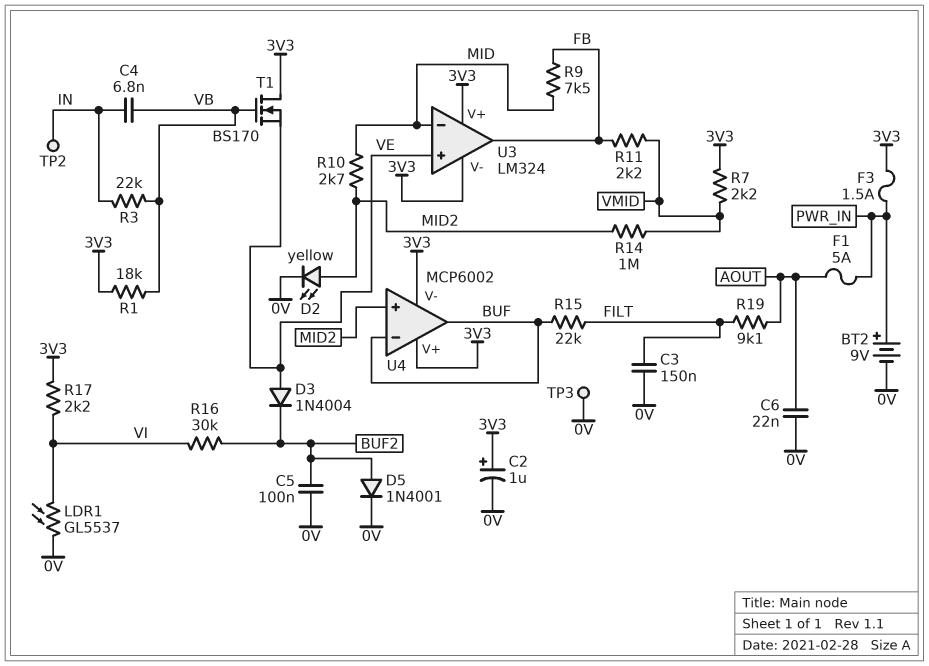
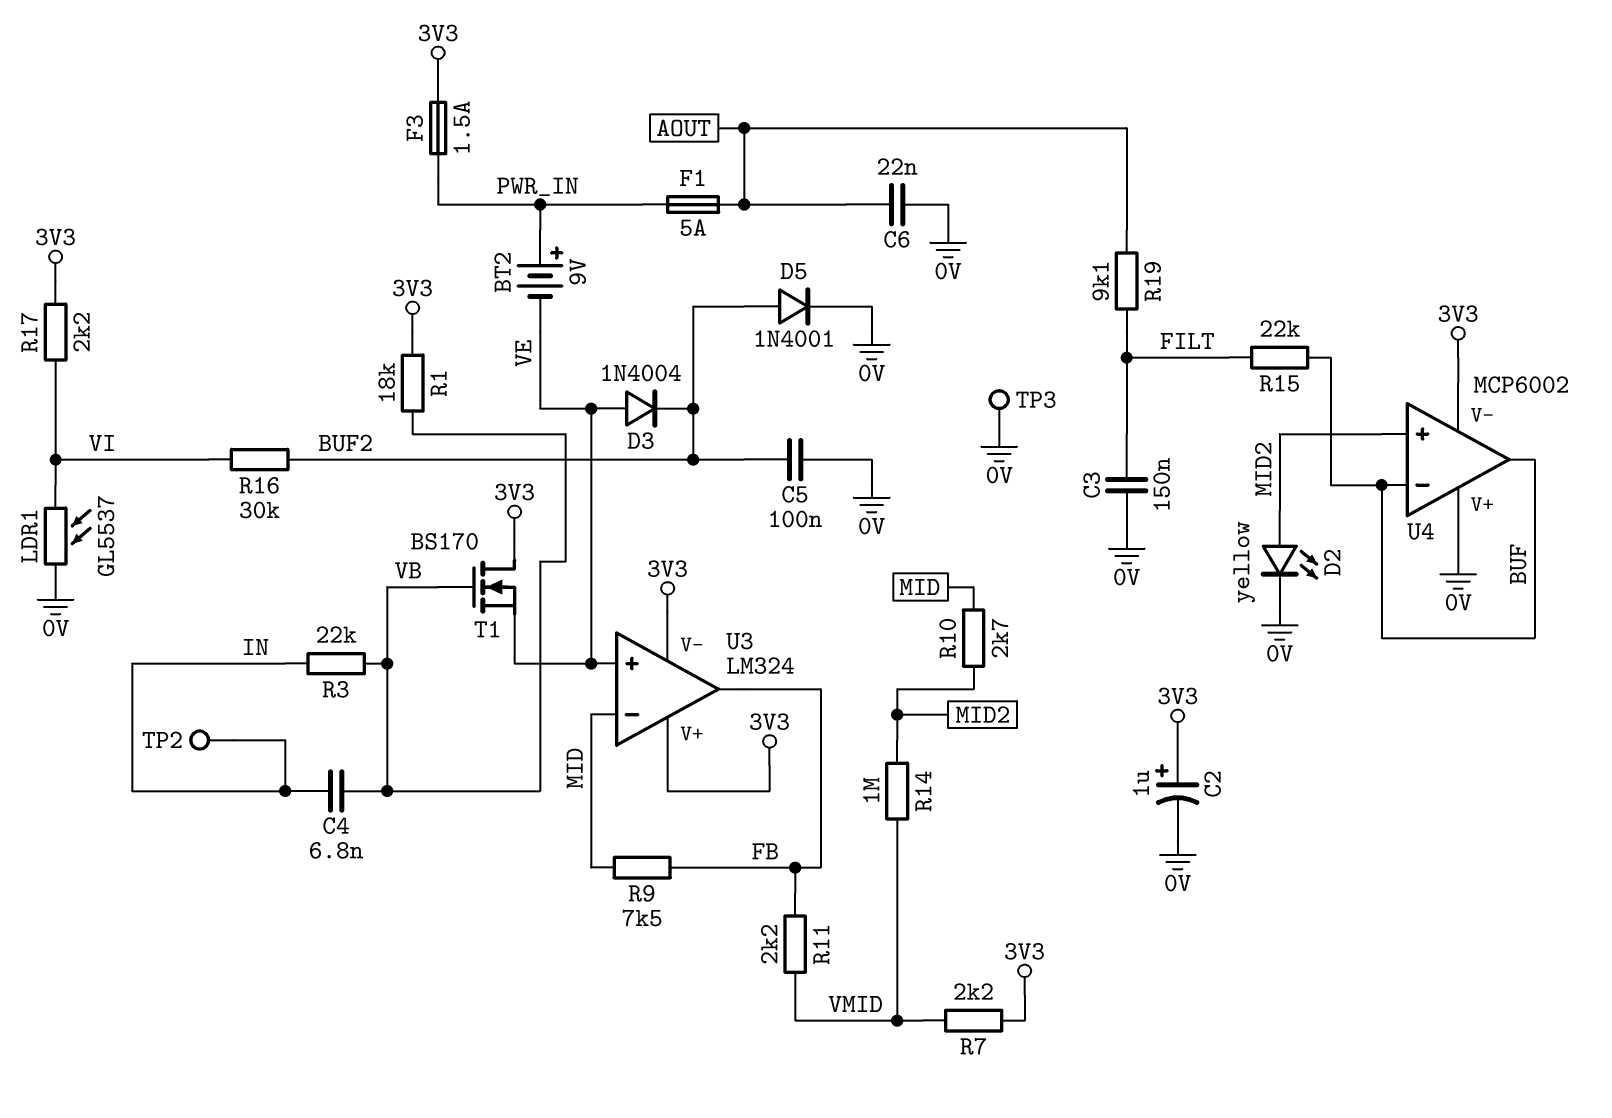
BT2: 9V (plus PWR_IN, minus 0V) -> 9V (plus PWR_IN, minus VE)
U4 pin V+: 3V3 -> 0V

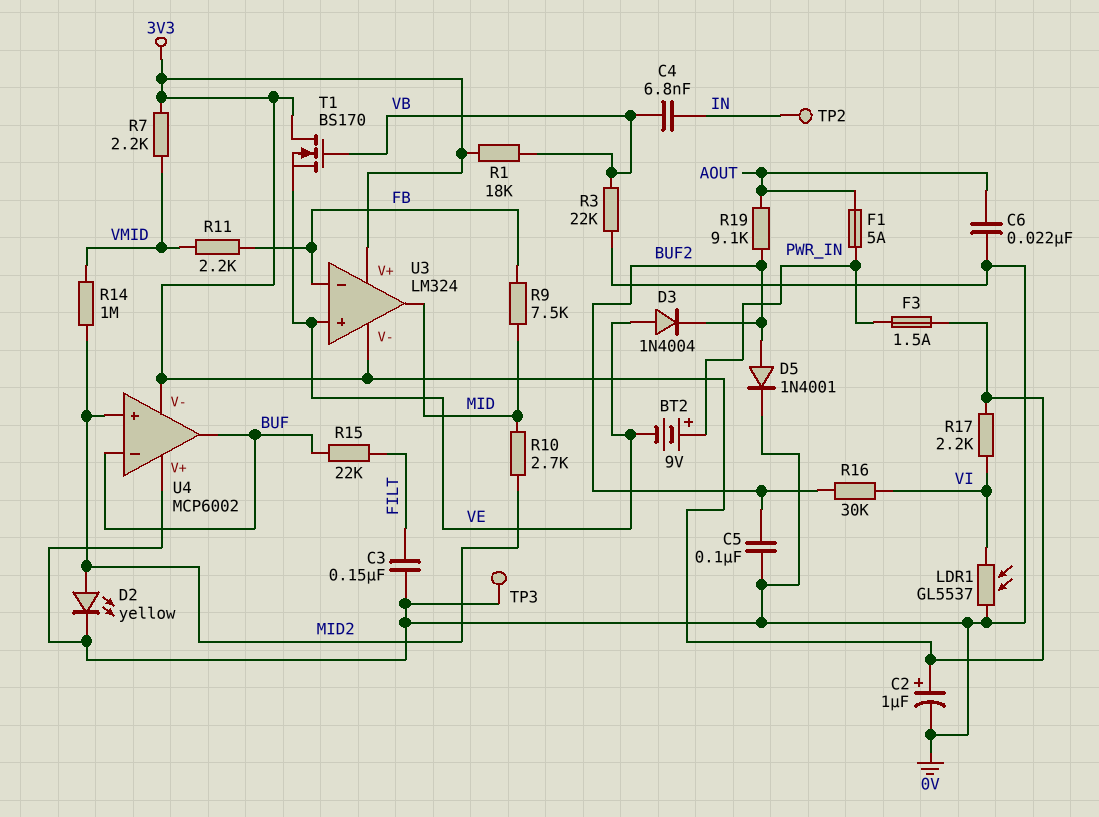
R3: 22k (IN, VB) -> 22k (0V, VB)
R19: 9.1k (AOUT, FILT) -> 9.1k (AOUT, BUF2)
U3 pin in-: MID -> FB
U3 pin out: FB -> MID

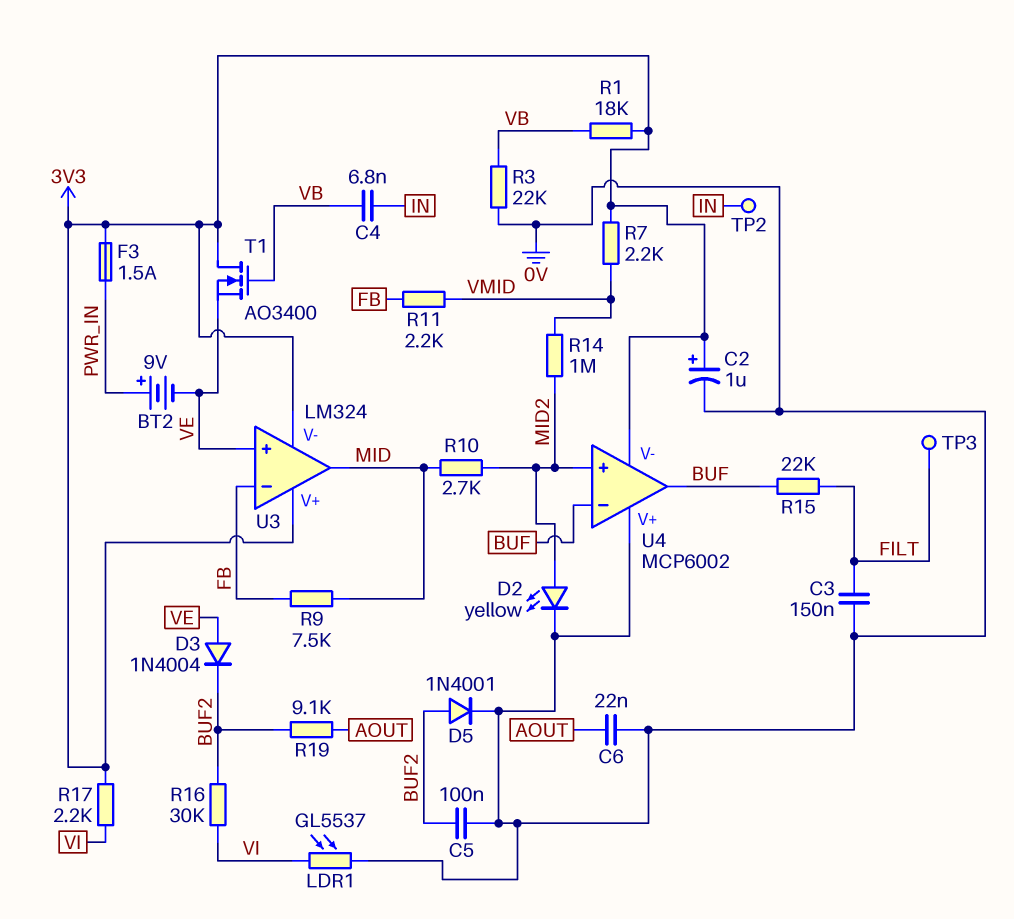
F1: 5A (AOUT, PWR_IN) -> none
T1: NMOS BS170 (G VB, D 3V3, S VE) -> NMOS AO3400 (G VB, D 3V3, S VE)
TP3: test point (0V) -> test point (FILT)

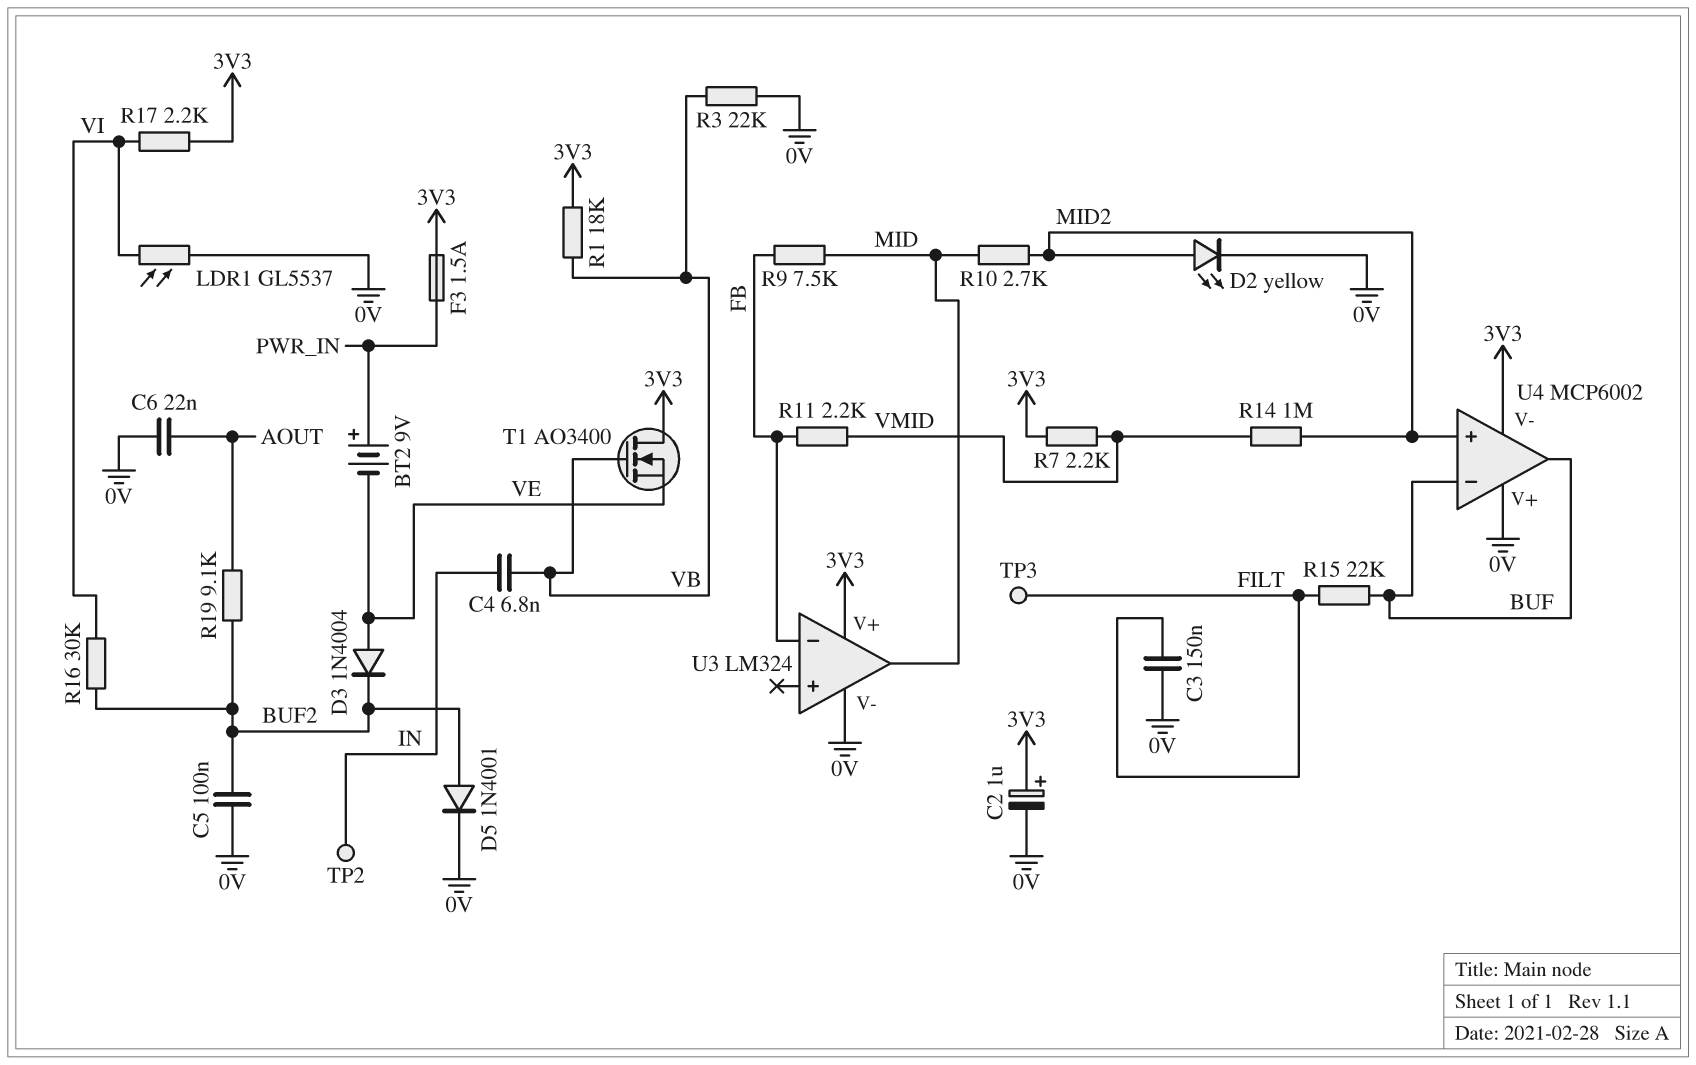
U3 pin V-: 3V3 -> 0V
U3 pin in+: VE -> none

